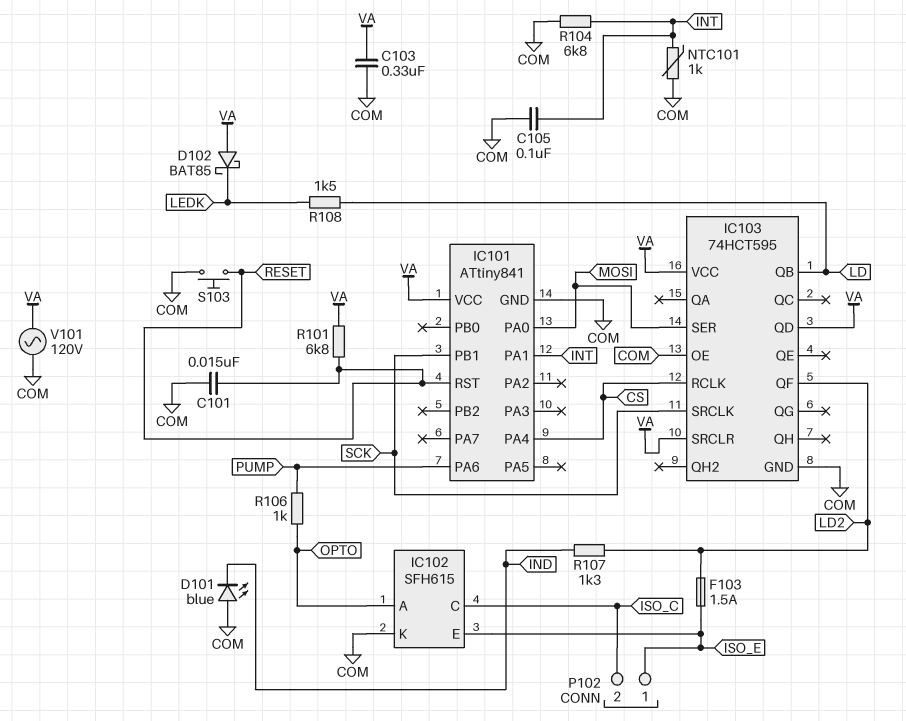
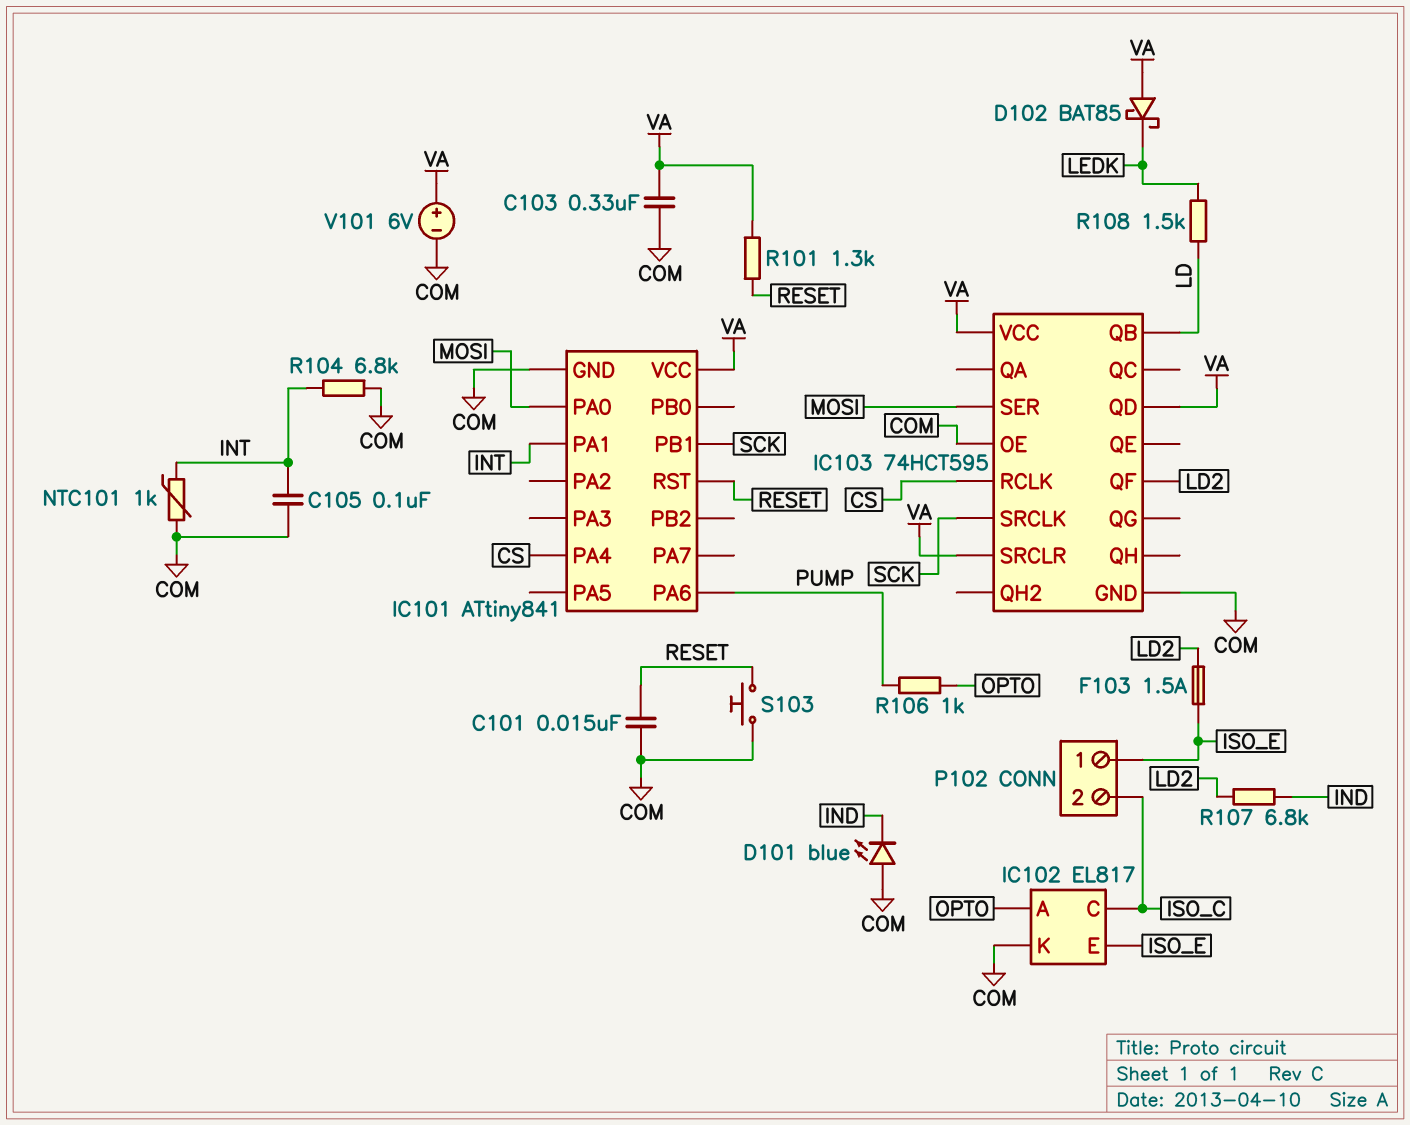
IC102: SFH615 -> EL817
R101: 6.8k (RESET, VA) -> 1.3k (RESET, VA)
R107: 1.3k (IND, LD2) -> 6.8k (IND, LD2)
V101: AC 120V (COM, VA) -> 6V (plus VA, minus COM)

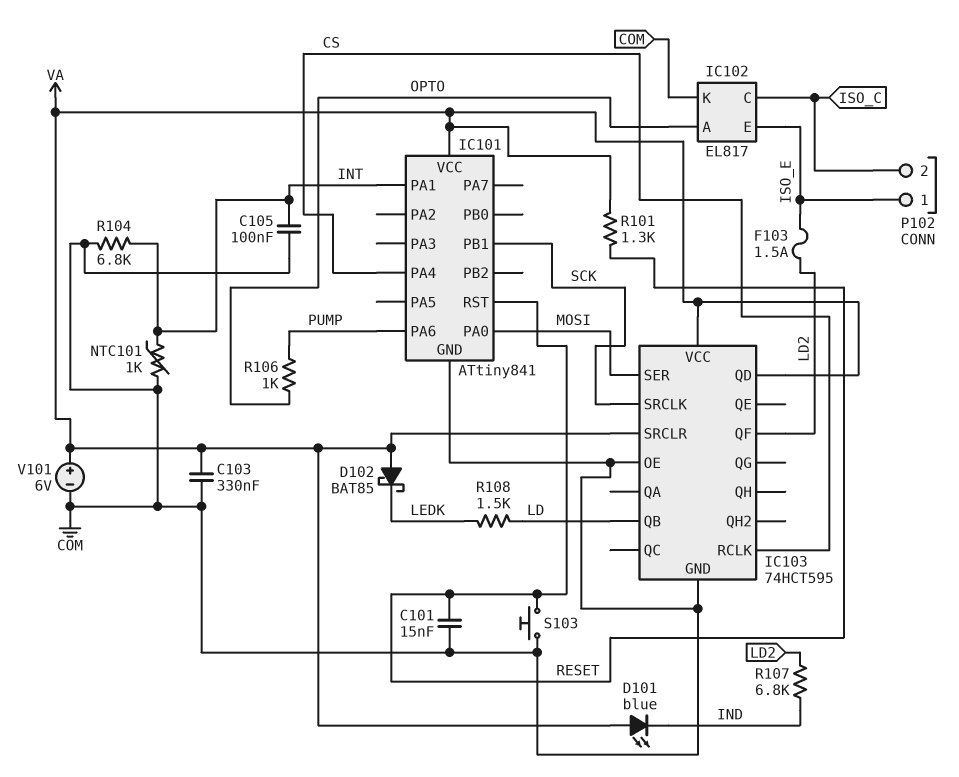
D101: LED blue (A COM, K IND) -> LED blue (A VA, K IND)

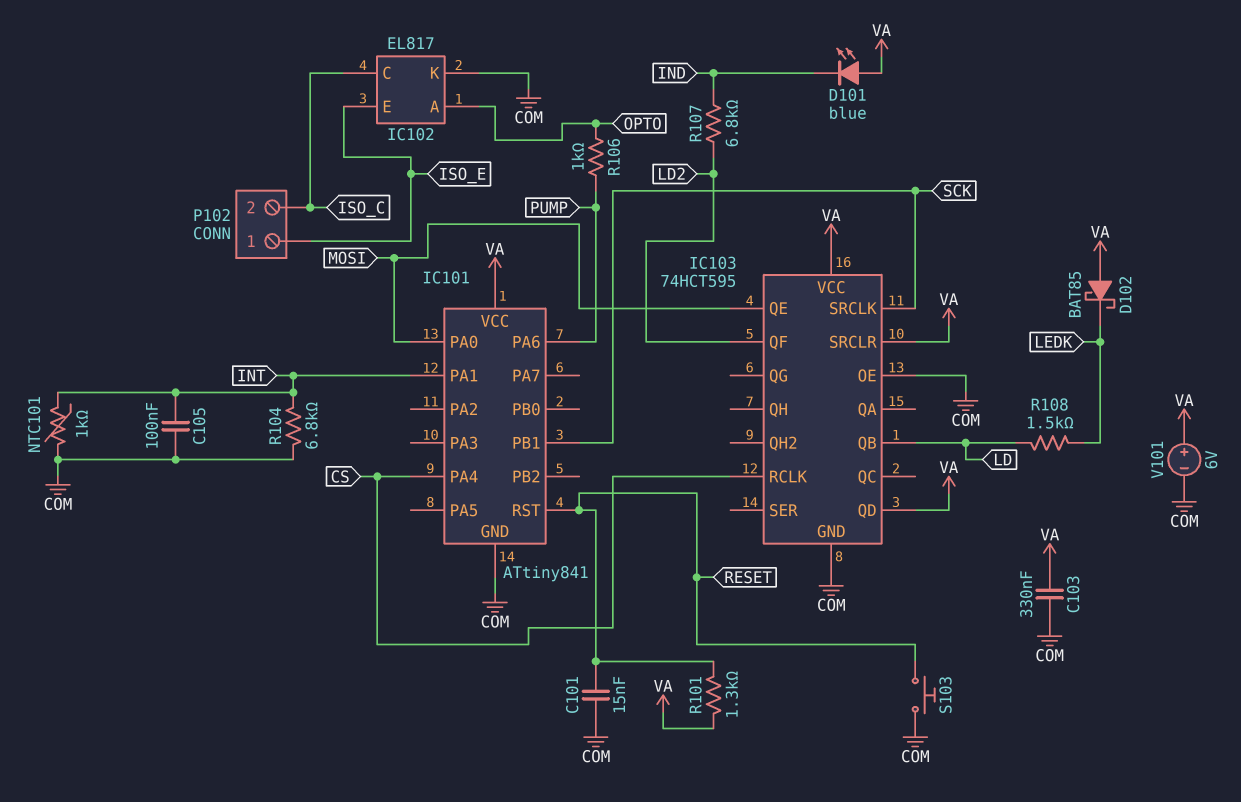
F103: 1.5A (ISO_E, LD2) -> none
IC103 pin QE: none -> MOSI
IC103 pin SER: MOSI -> none

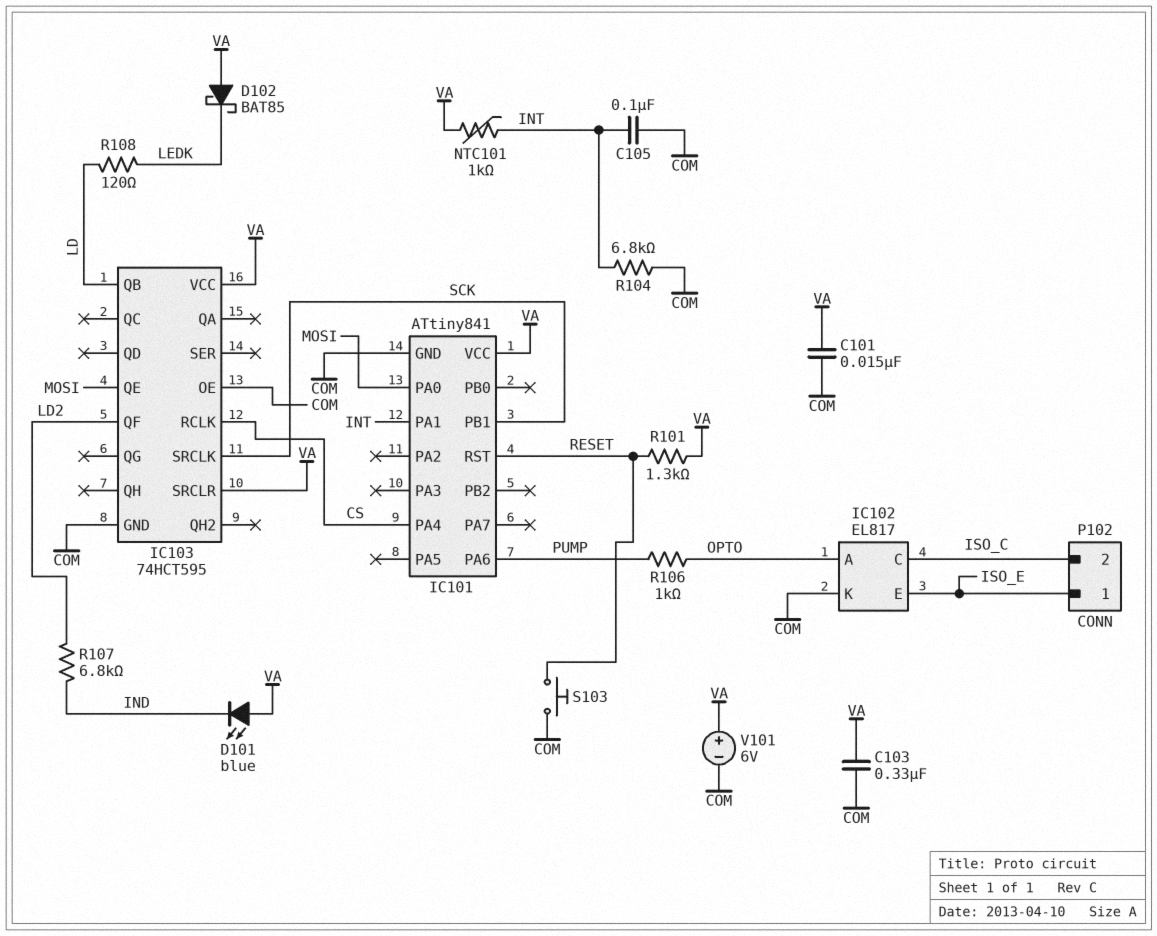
C101: 15nF (COM, RESET) -> 15nF (COM, VA)
IC103 pin QD: VA -> none
NTC101: 1k (COM, INT) -> 1k (INT, VA)
R108: 1.5k (LD, LEDK) -> 120 (LD, LEDK)

